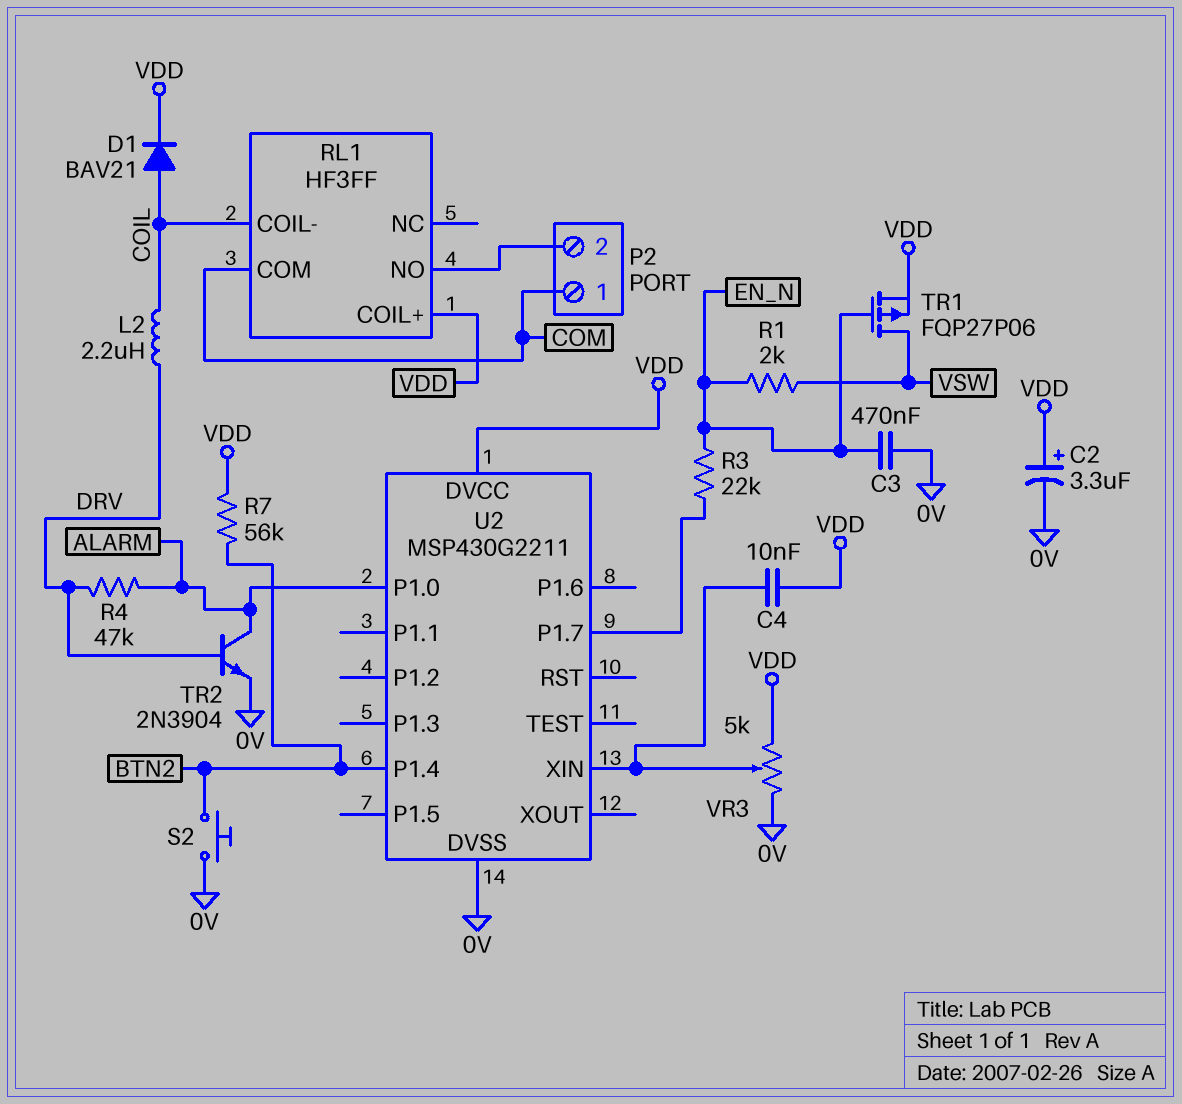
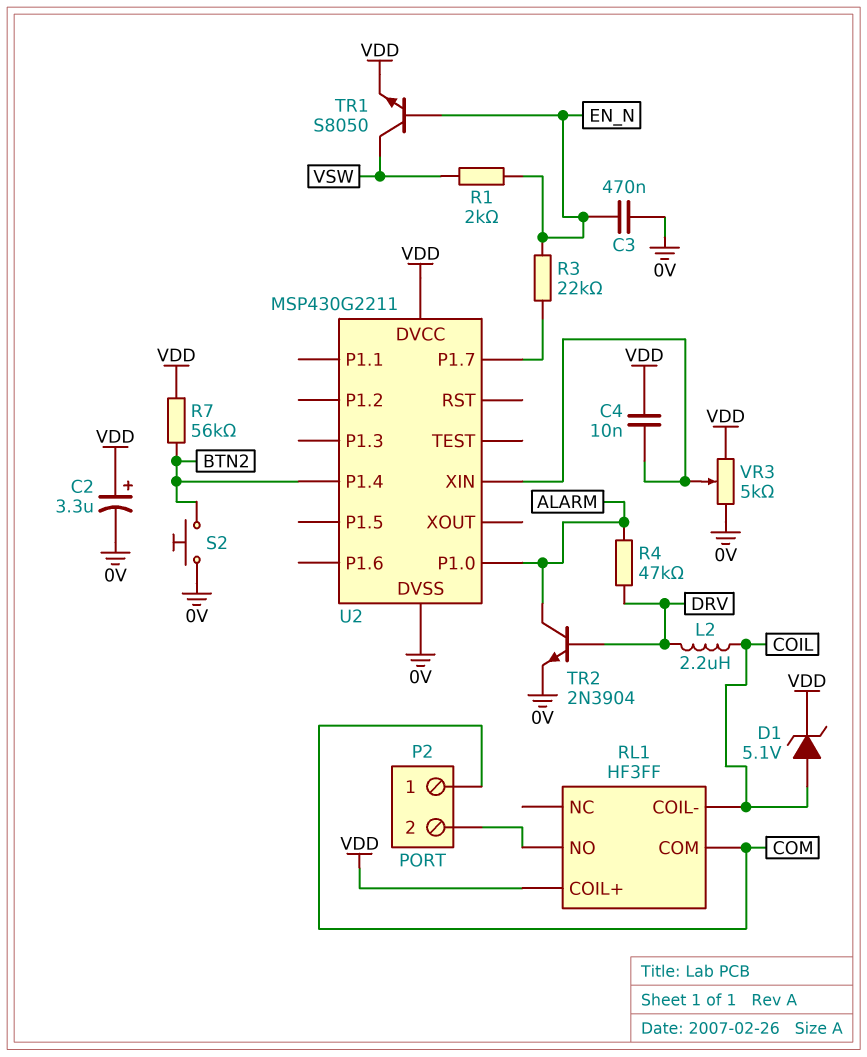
D1: diode BAV21 (A COIL, K VDD) -> zener 5.1V (A COIL, K VDD)
TR1: PMOS FQP27P06 (G EN_N, D VSW, S VDD) -> NPN S8050 (B EN_N, C VSW, E VDD)

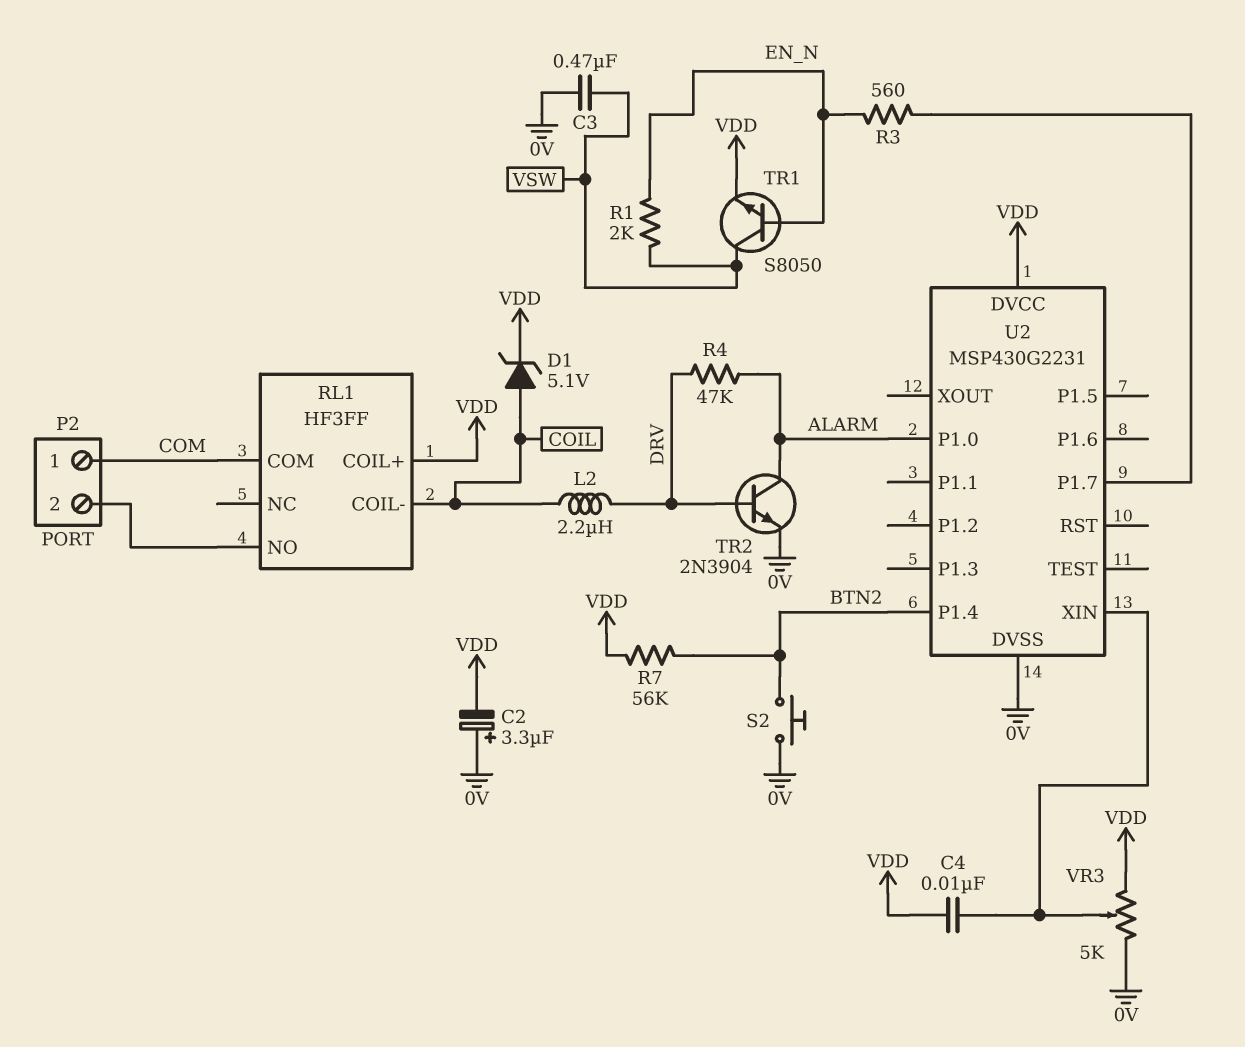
C2: 3.3uF (plus VDD, minus 0V) -> 3.3uF (plus 0V, minus VDD)
C3: 470nF (0V, EN_N) -> 470nF (0V, VSW)
R3: 22k (EN_N, U2/P1.7) -> 560 (EN_N, U2/P1.7)
U2: MSP430G2211 -> MSP430G2231

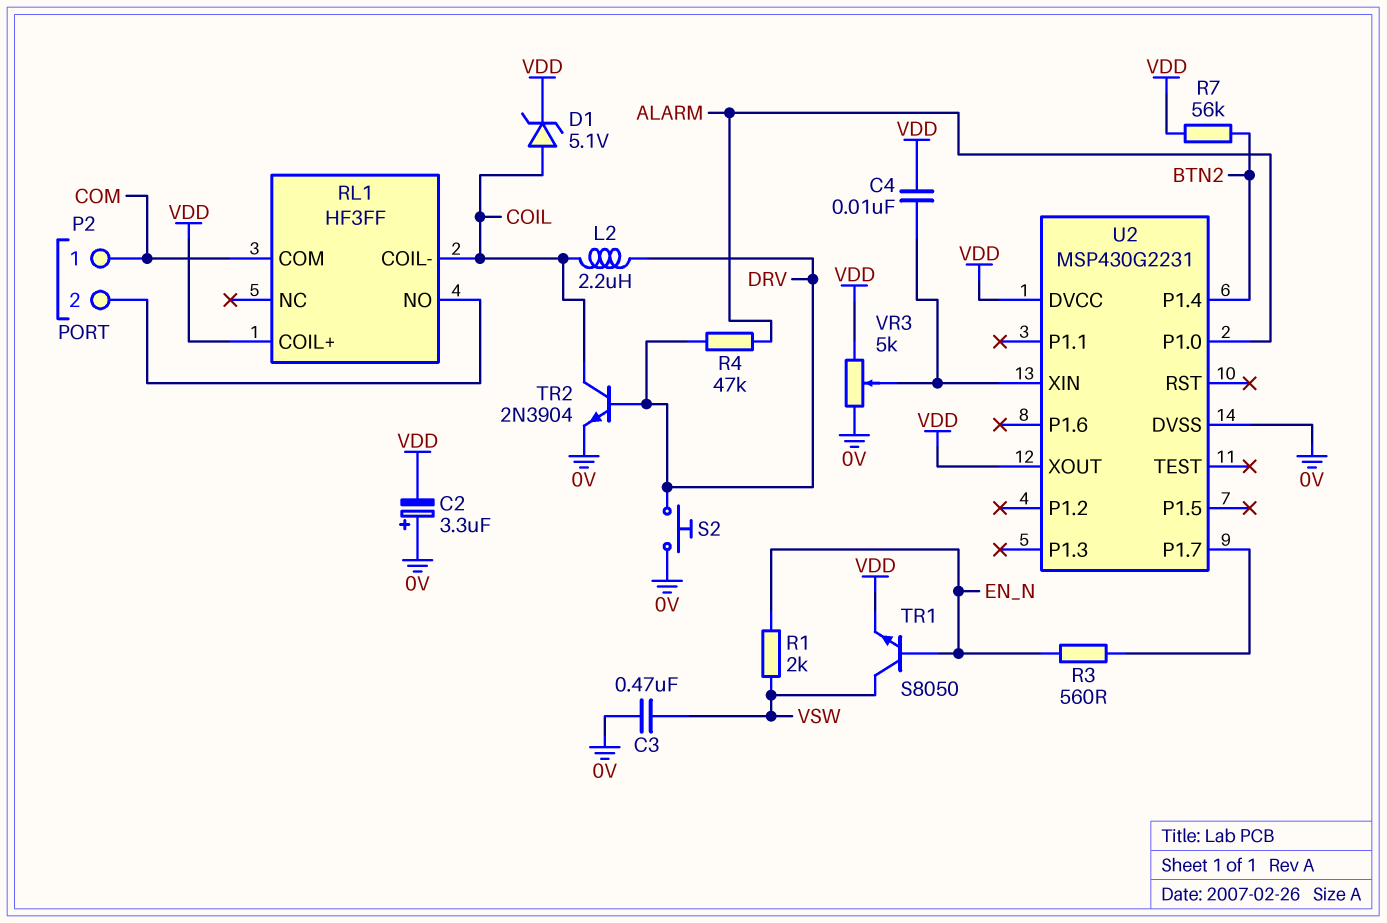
S2: button (0V, BTN2) -> button (0V, DRV)
TR2: NPN 2N3904 (B DRV, C ALARM, E 0V) -> NPN 2N3904 (B DRV, C COIL, E 0V)
U2 pin XOUT: none -> VDD

